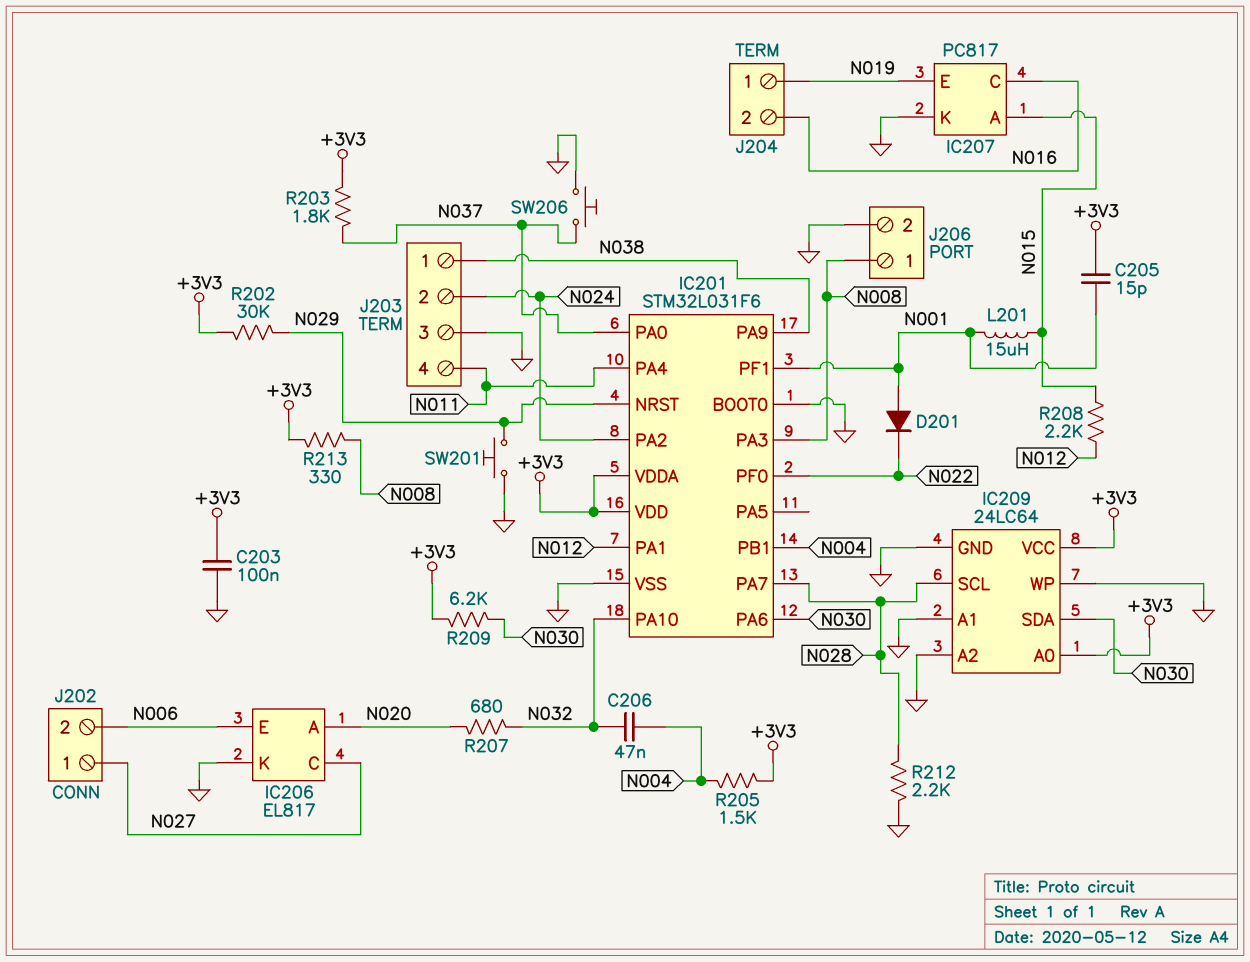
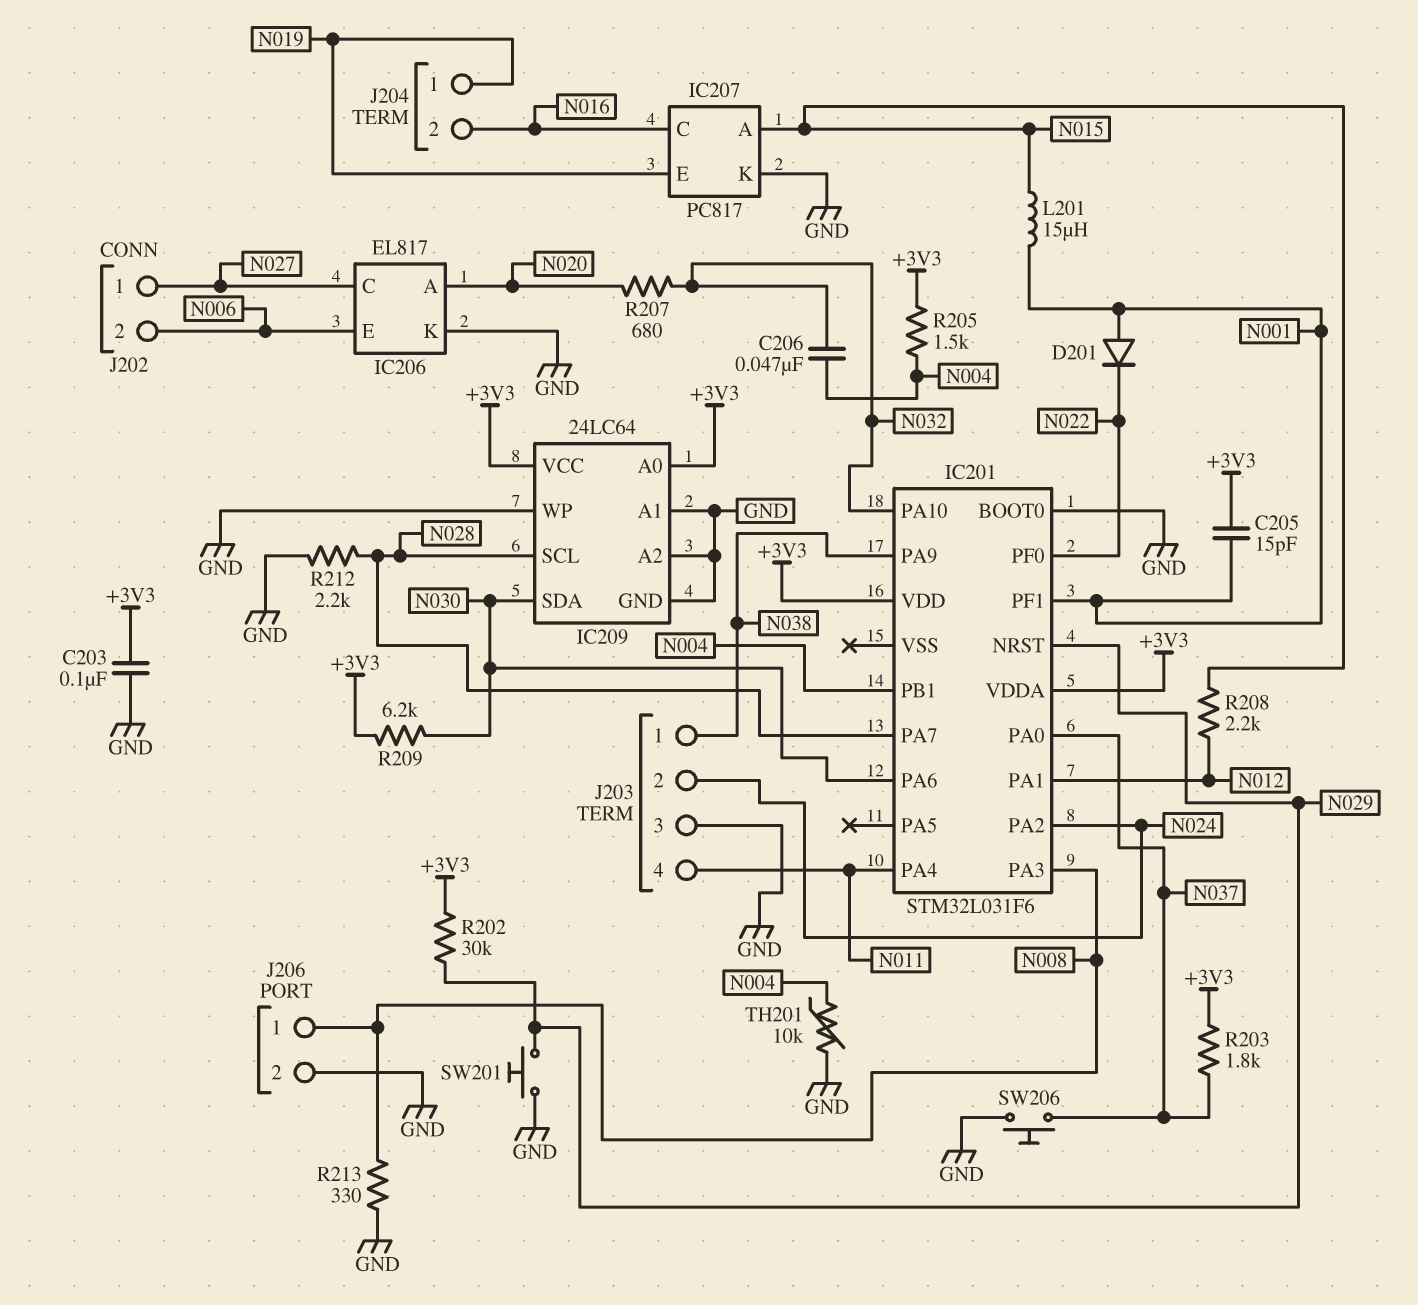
IC201 pin VSS: GND -> none
R213: 330 (+3V3, N008) -> 330 (GND, N008)
TH201: none -> 10k (GND, N004)

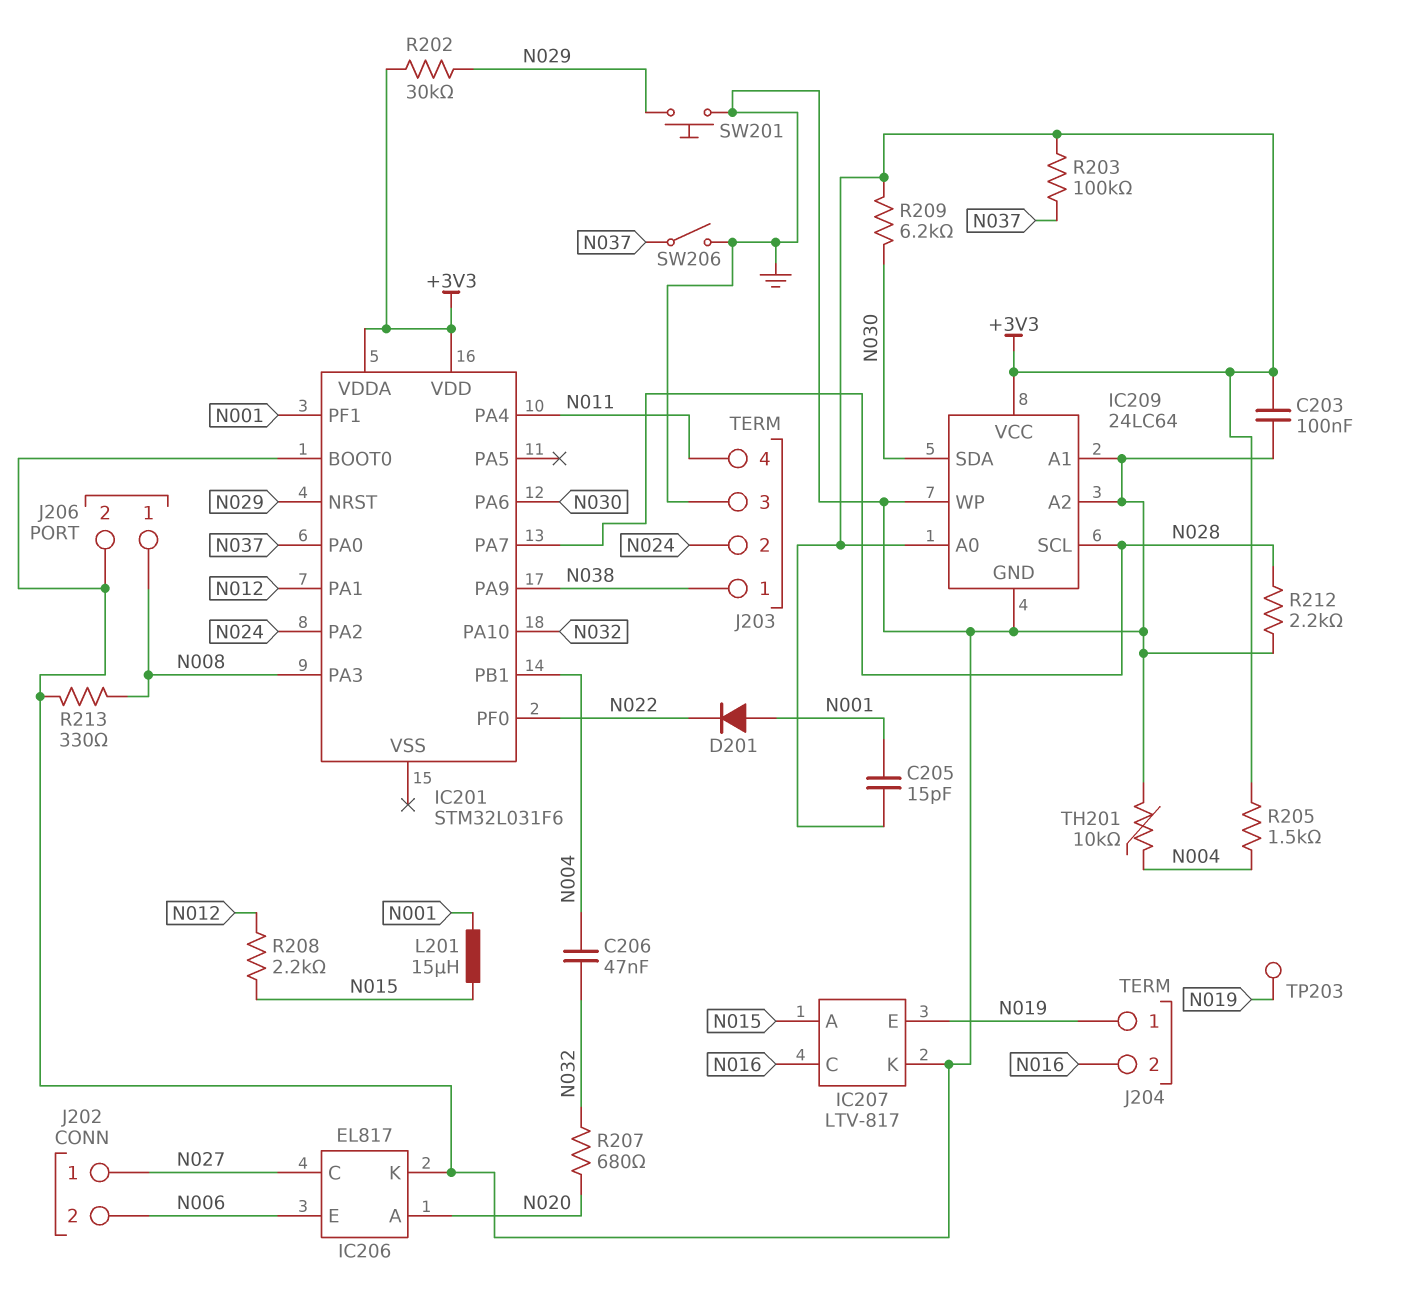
IC207: PC817 -> LTV-817
R203: 1.8k (+3V3, N037) -> 100k (+3V3, N037)
SW206: button (GND, N037) -> switch (GND, N037)
TP203: none -> test point (N019)

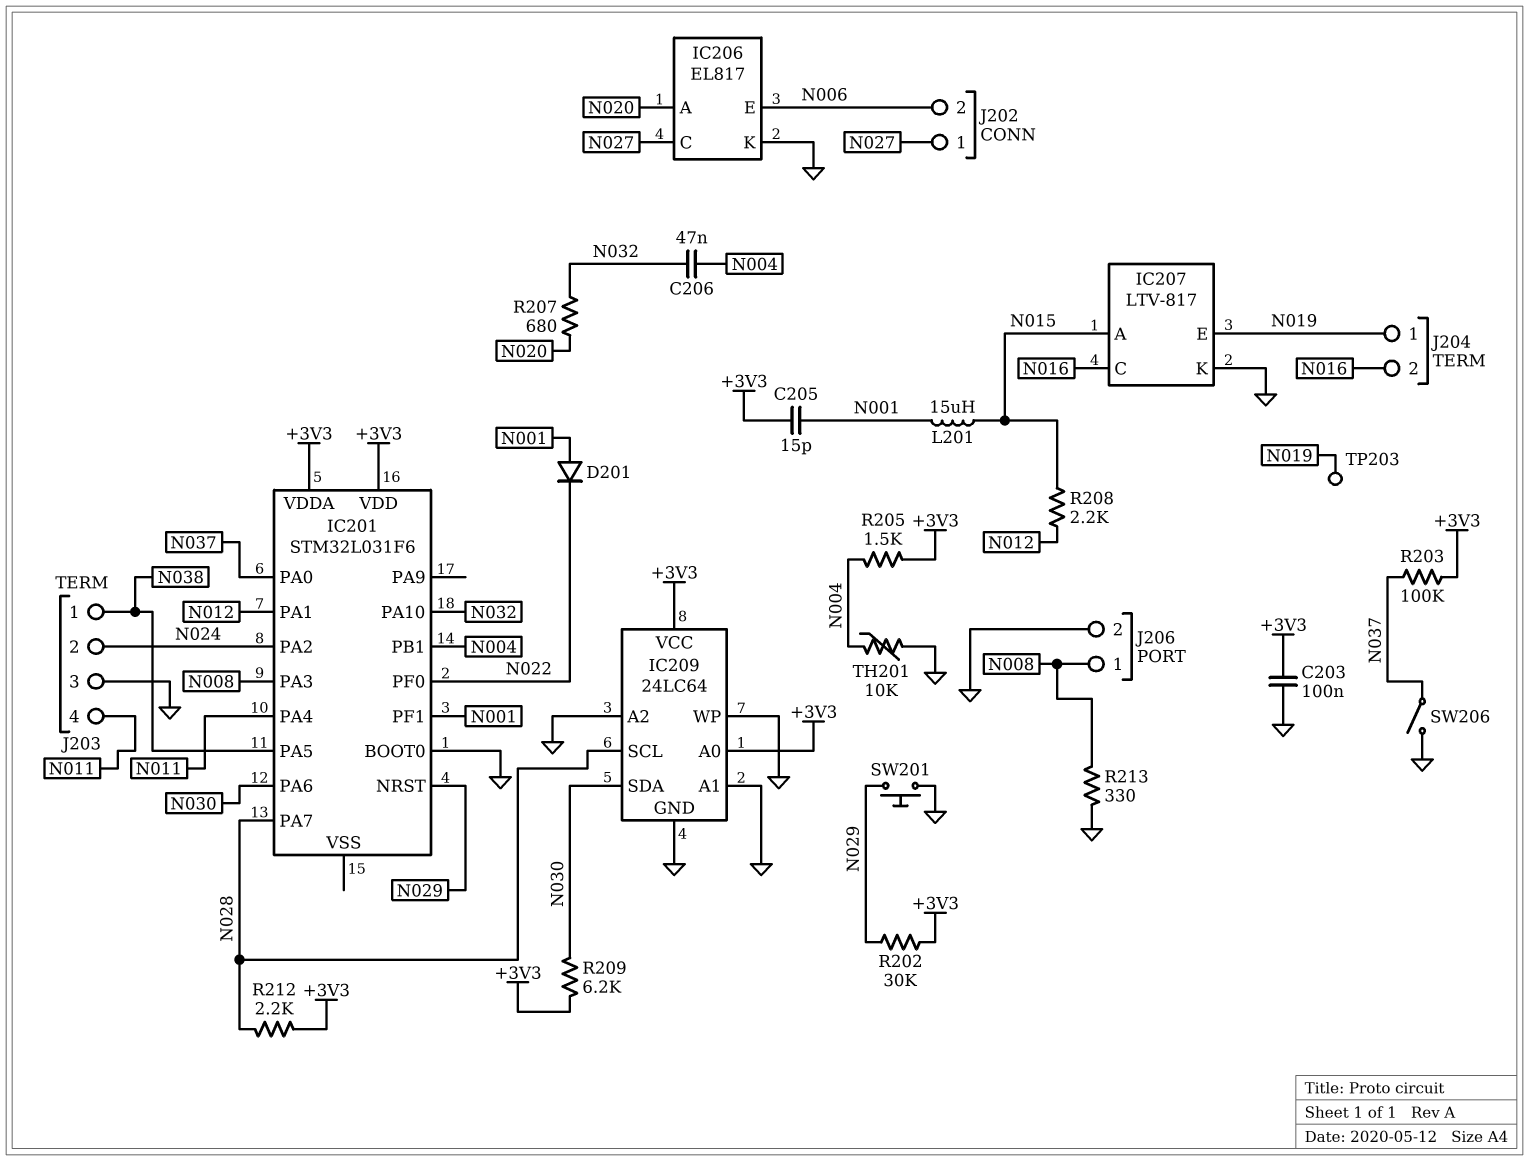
IC201 pin PA5: none -> N038
IC201 pin PA9: N038 -> none
R212: 2.2k (GND, N028) -> 2.2k (+3V3, N028)

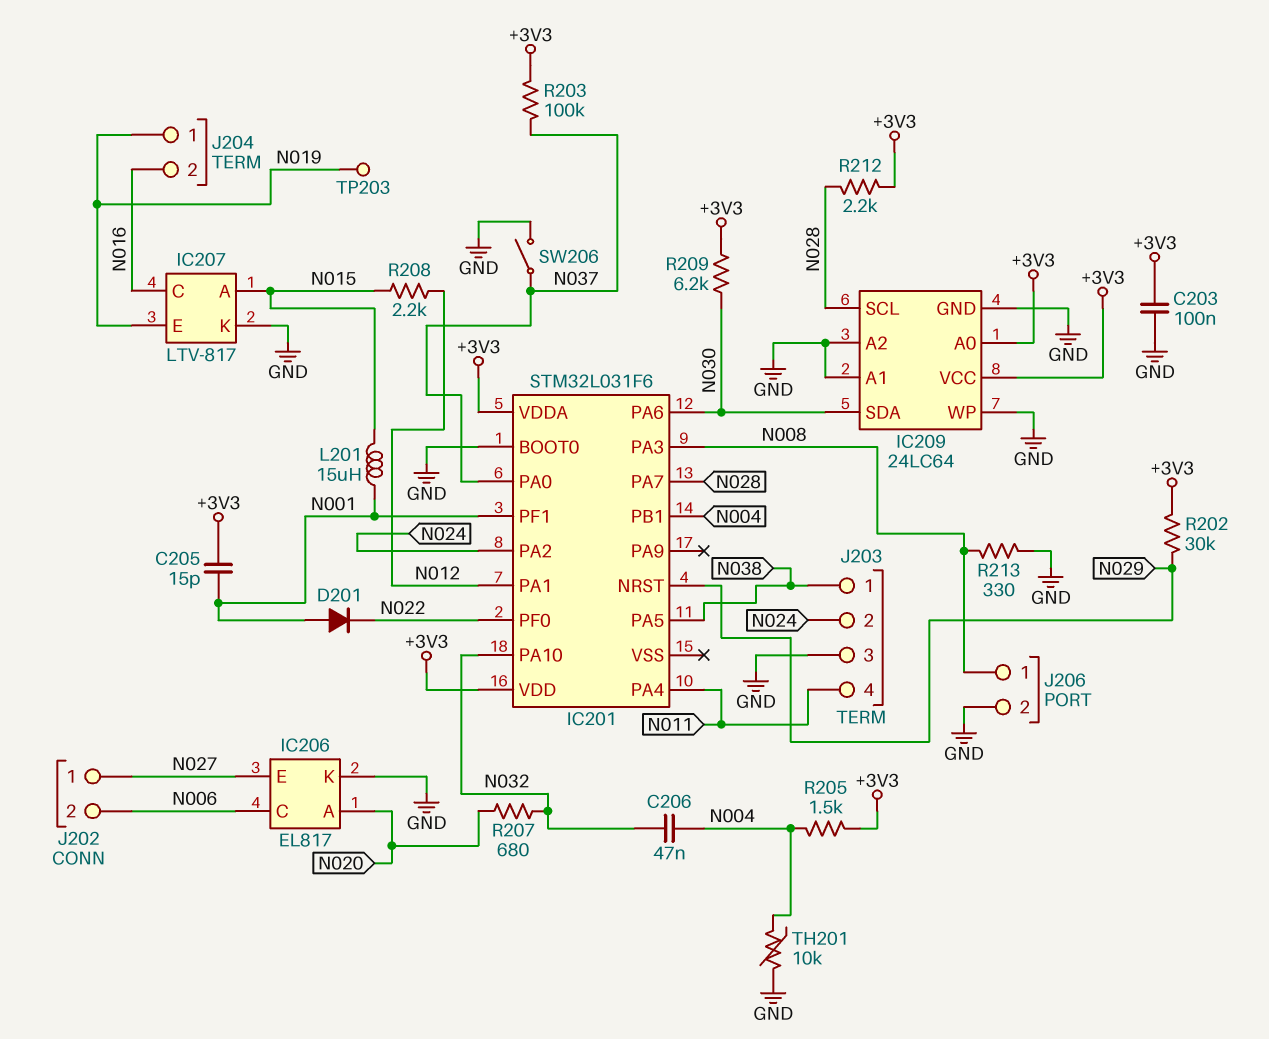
IC206 pin C: N027 -> N006
IC206 pin E: N006 -> N027
SW201: button (GND, N029) -> none

